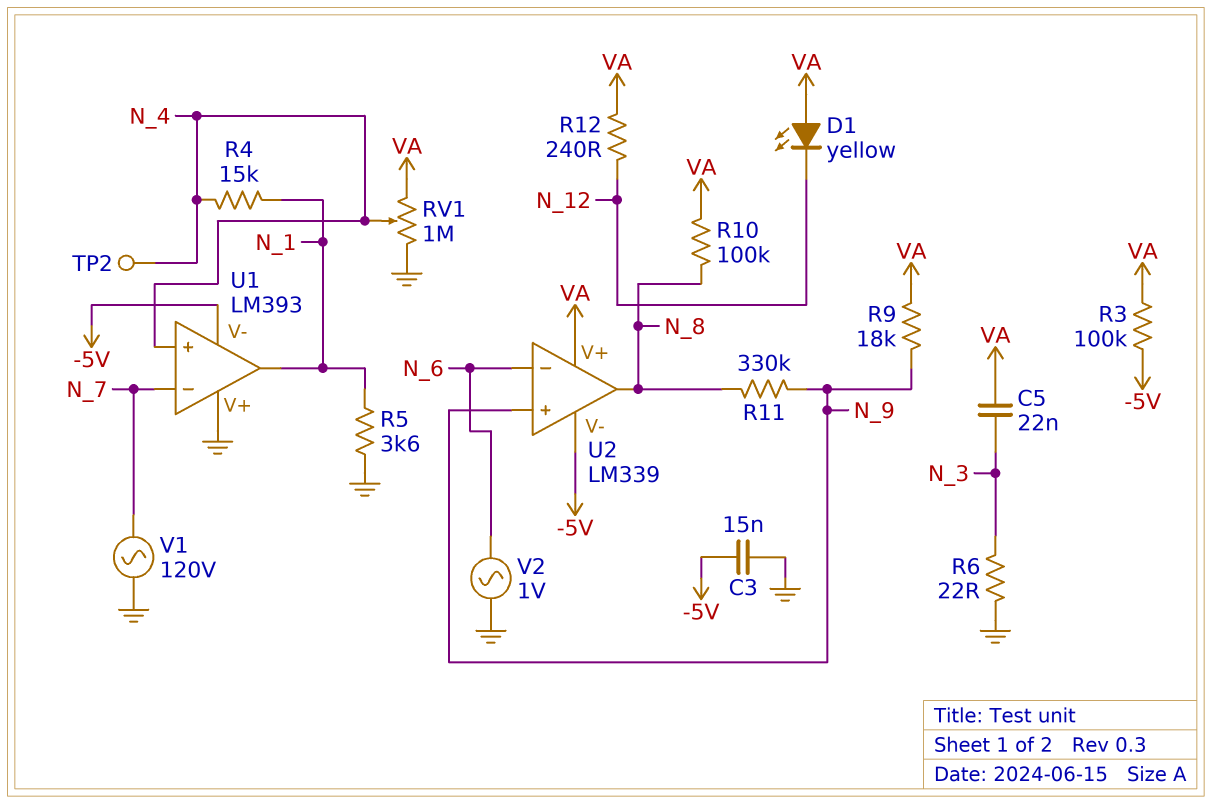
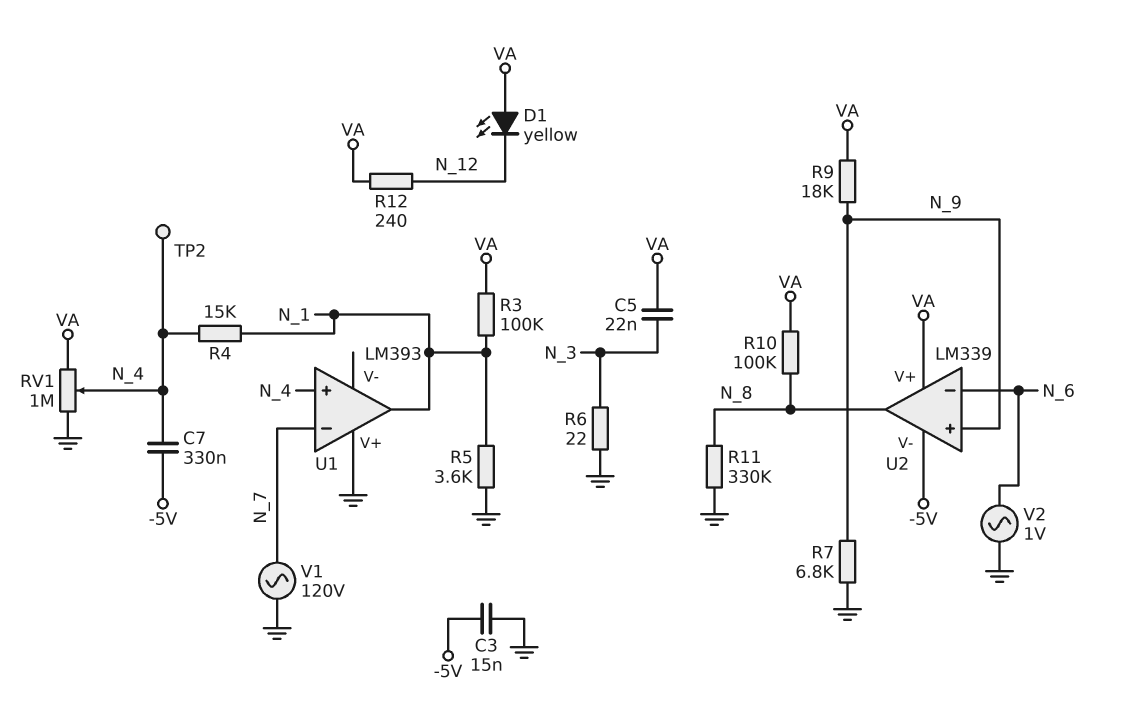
C7: none -> 330nF (-5V, N_4)
R3: 100k (-5V, VA) -> 100k (N_1, VA)
R7: none -> 6.8k (GND, N_9)
R11: 330k (N_8, N_9) -> 330k (GND, N_8)
U1 pin V-: -5V -> none

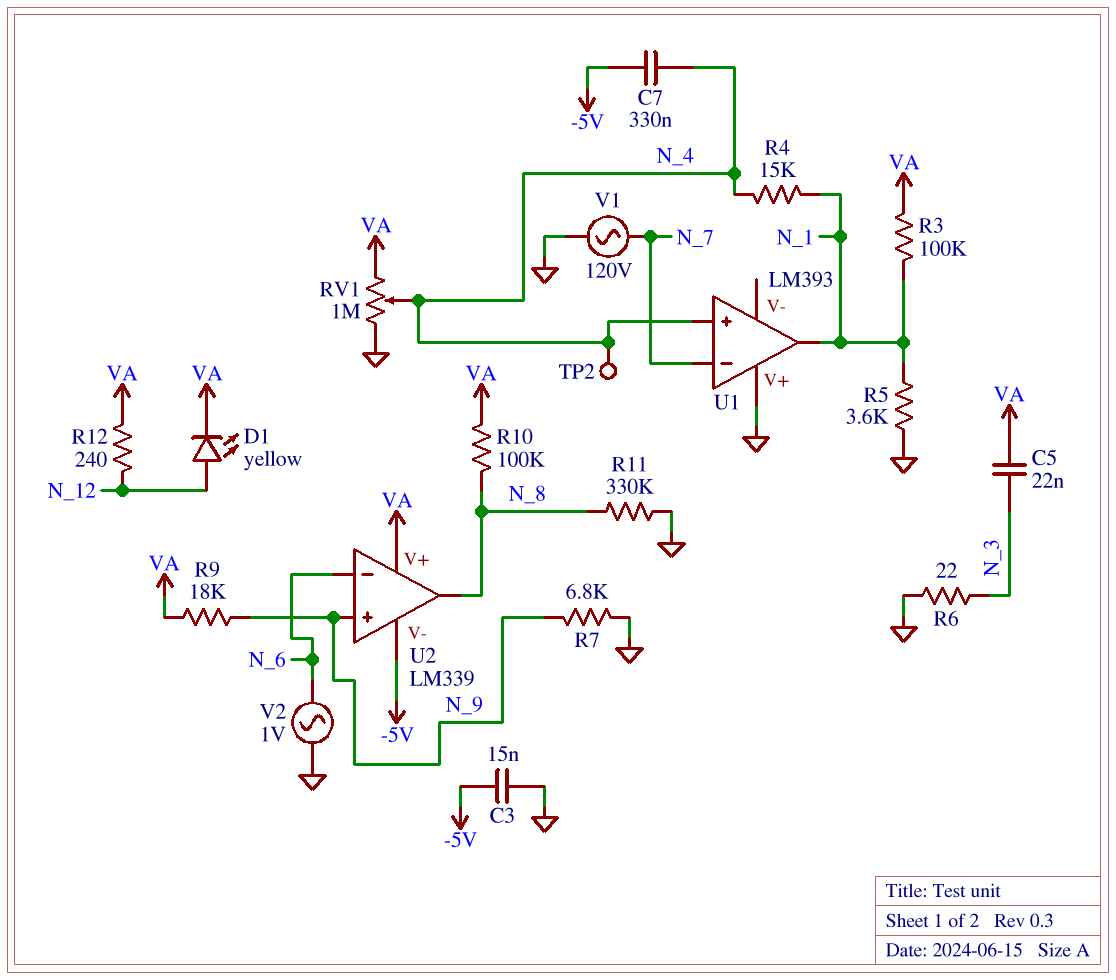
D1: LED yellow (A VA, K N_12) -> LED yellow (A N_12, K VA)

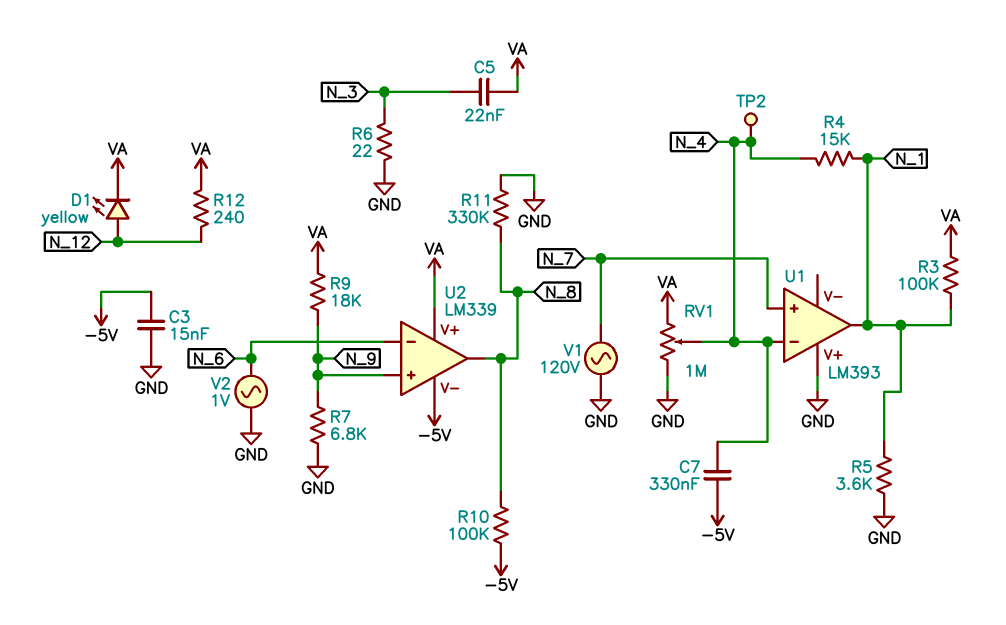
R10: 100k (N_8, VA) -> 100k (-5V, N_8)
U1 pin in+: N_4 -> N_7
U1 pin in-: N_7 -> N_4

